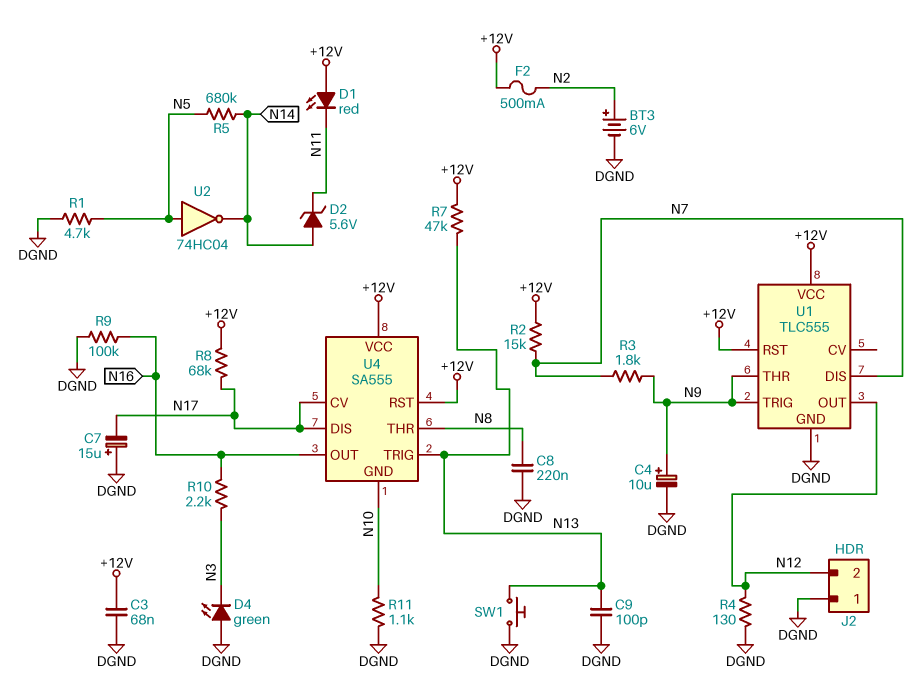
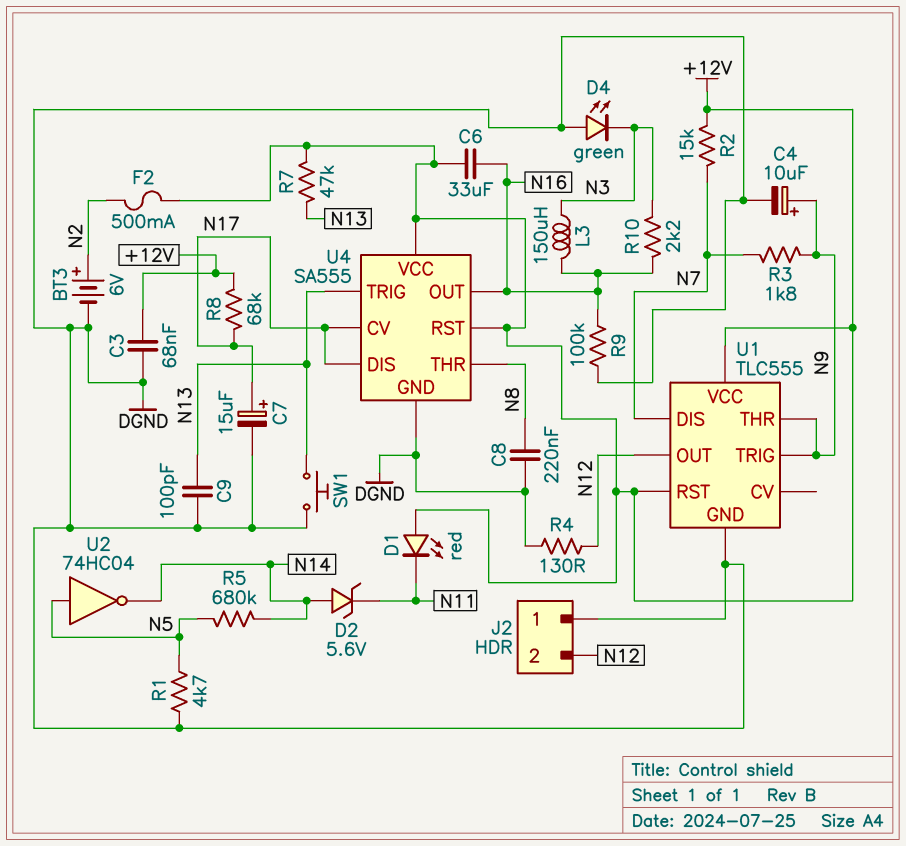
C6: none -> 33uF (+12V, N16)
C7: 15uF (plus DGND, minus N17) -> 15uF (plus N17, minus DGND)
L3: none -> 150uH (N3, N16)
R11: 1.1k (DGND, N10) -> none
U4 pin GND: N10 -> DGND

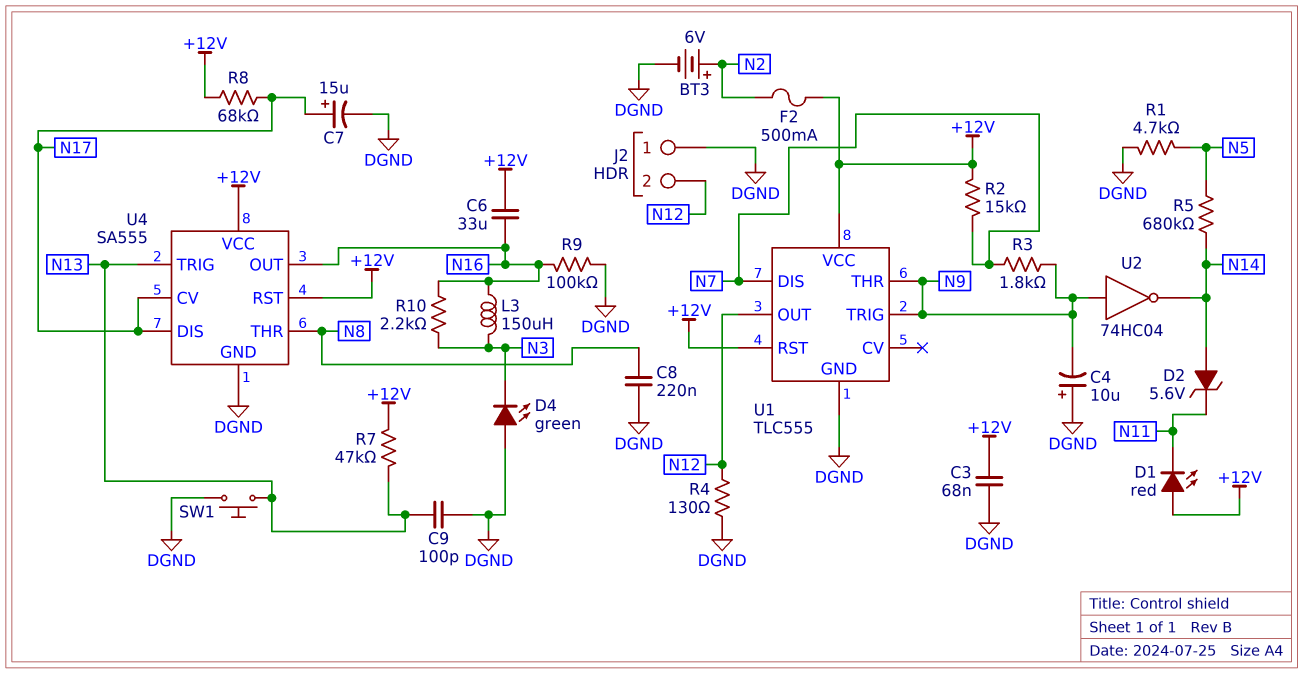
C4: 10uF (plus N9, minus DGND) -> 10uF (plus DGND, minus N9)
U2: NOT 74HC04 (in N5, out N14) -> NOT 74HC04 (in N9, out N14)

